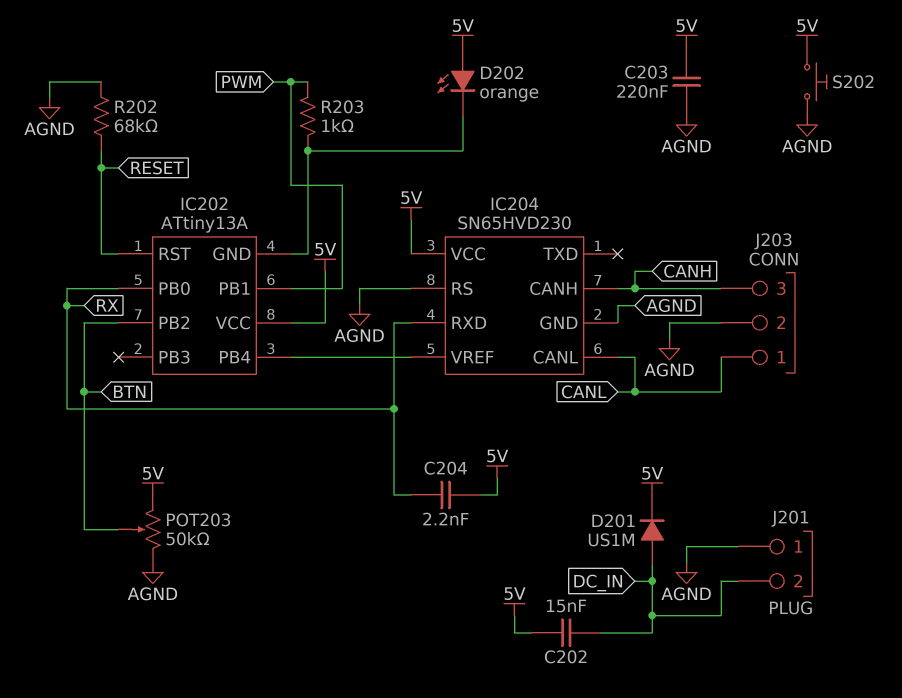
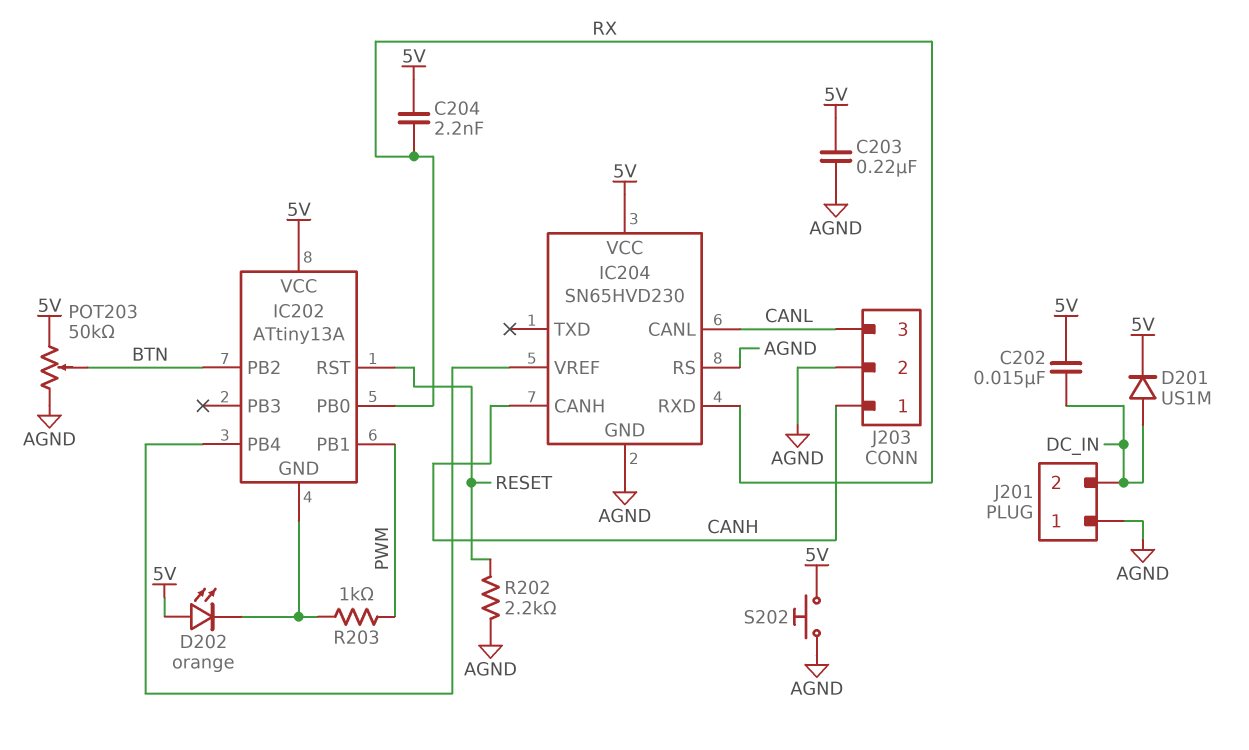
J203 pin 1: CANL -> CANH
J203 pin 3: CANH -> CANL
R202: 68k (AGND, RESET) -> 2.2k (AGND, RESET)

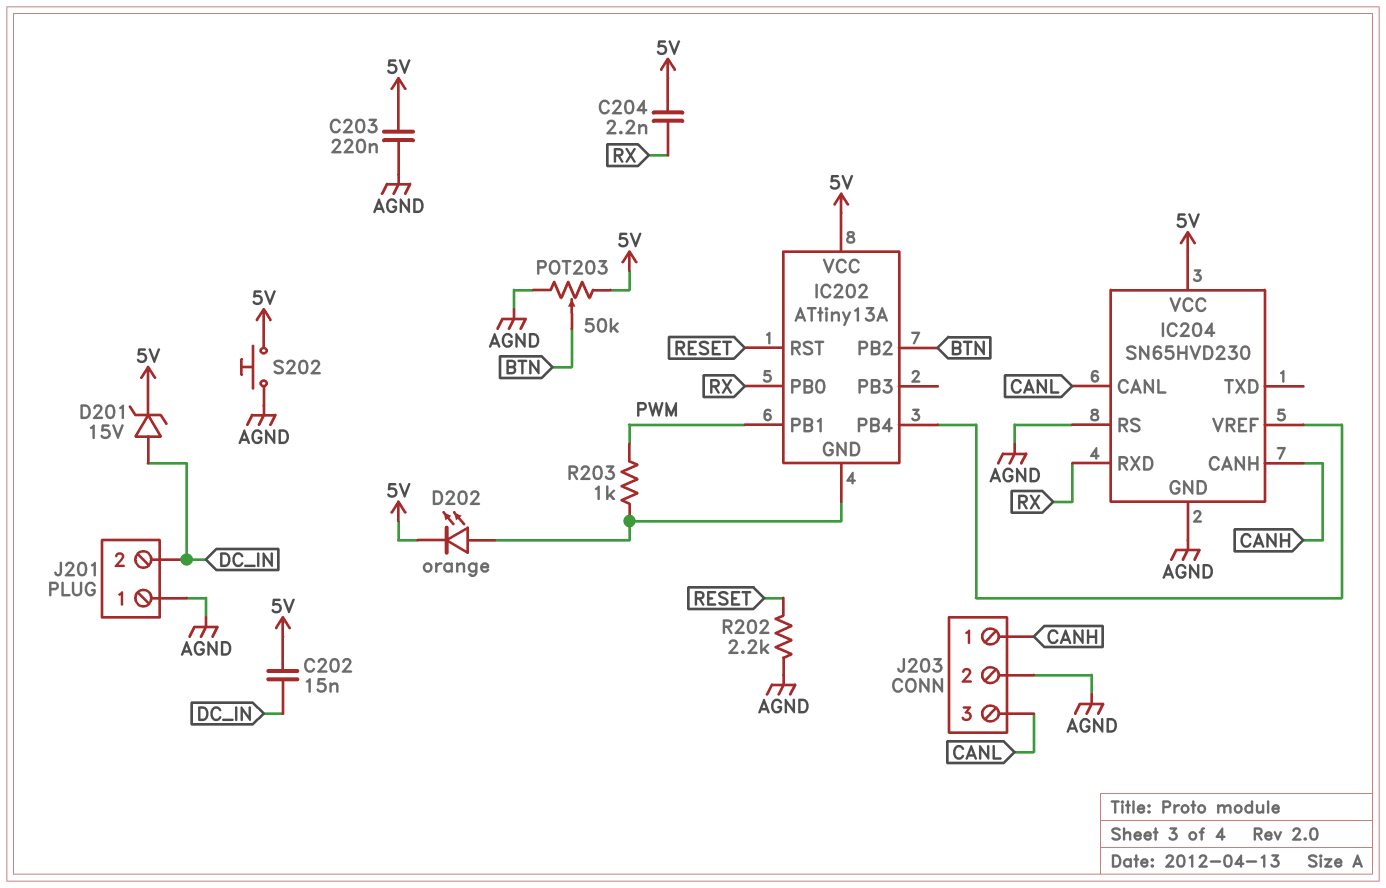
D201: diode US1M (A DC_IN, K 5V) -> zener 15V (A DC_IN, K 5V)
D202: LED orange (A 5V, K IC202/GND) -> LED orange (A IC202/GND, K 5V)

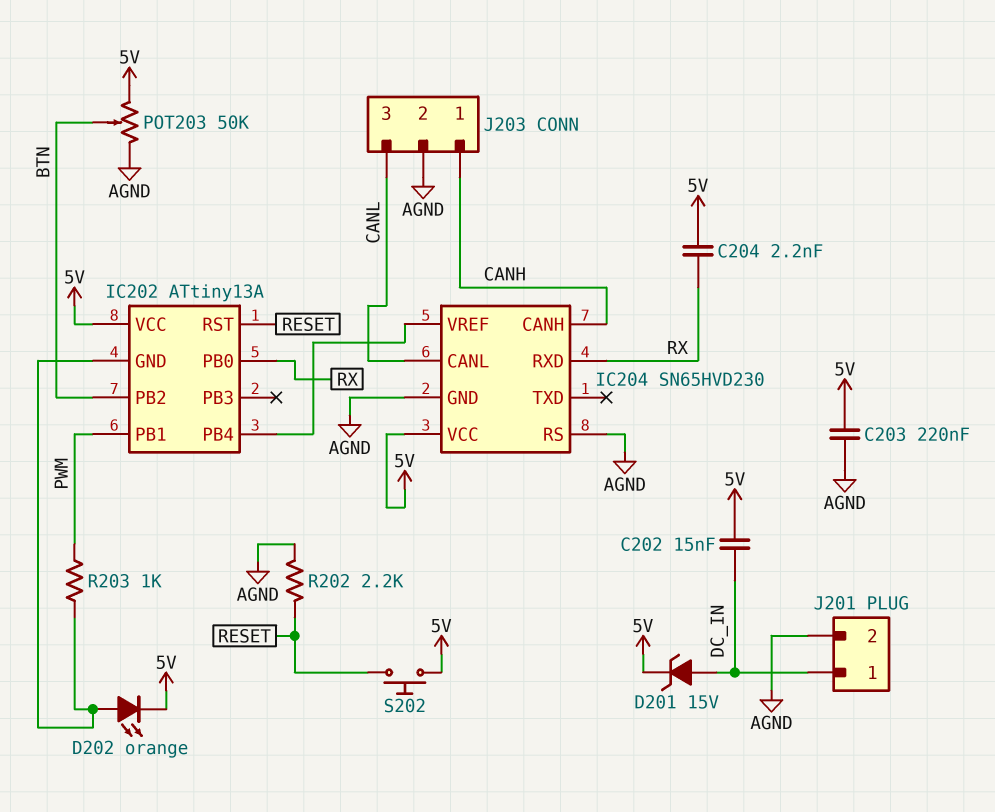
J201 pin 1: AGND -> DC_IN
J201 pin 2: DC_IN -> AGND
S202: button (5V, AGND) -> button (5V, RESET)

